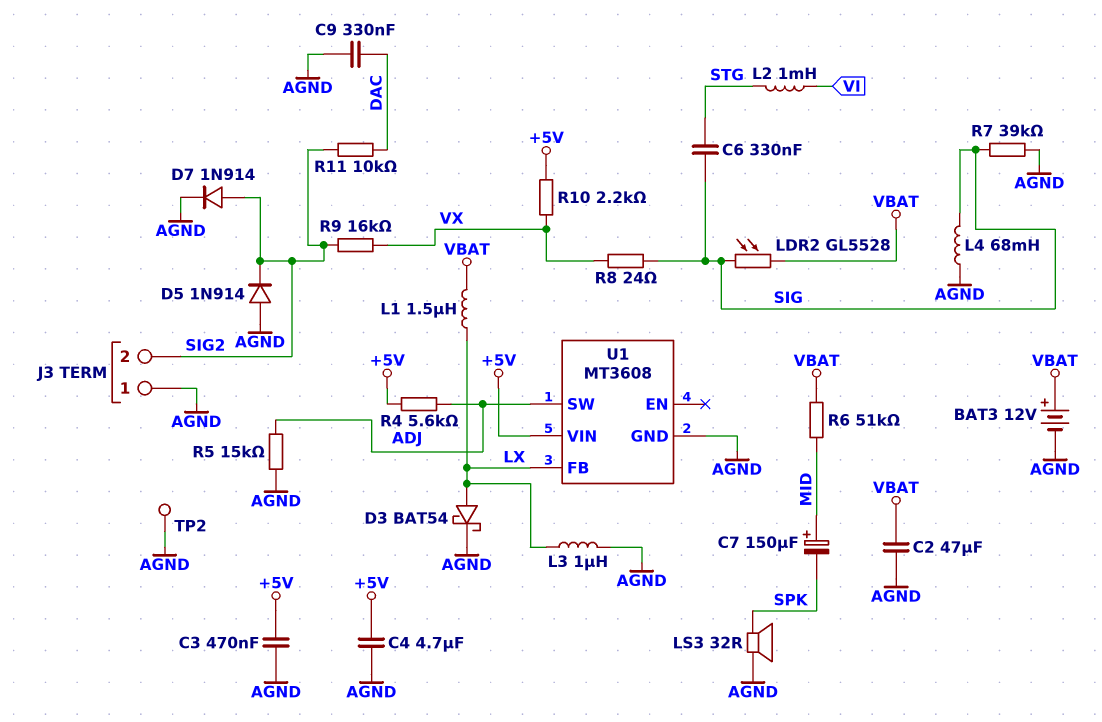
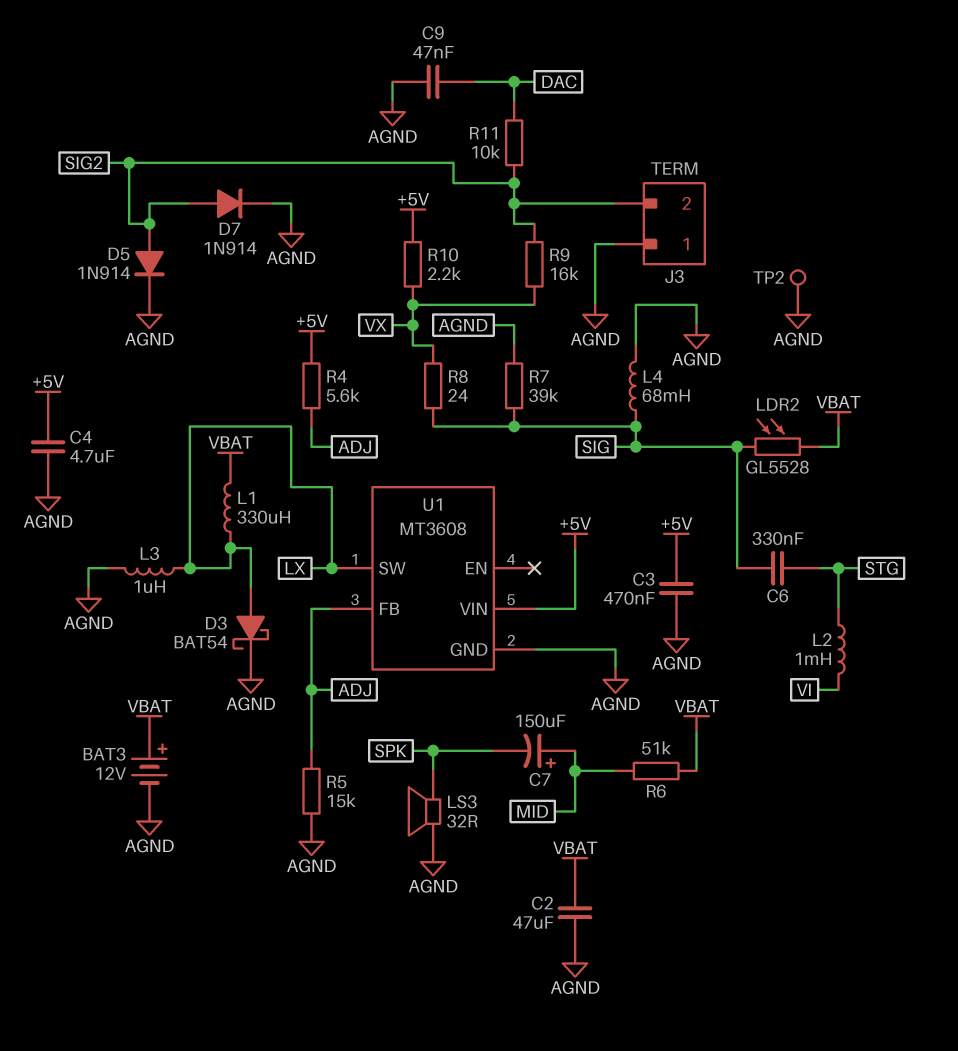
C9: 330nF (AGND, DAC) -> 47nF (AGND, DAC)
D5: diode 1N914 (A AGND, K SIG2) -> diode 1N914 (A SIG2, K AGND)
L1: 1.5uH (LX, VBAT) -> 330uH (LX, VBAT)
U1 pin FB: LX -> ADJ
U1 pin SW: ADJ -> LX

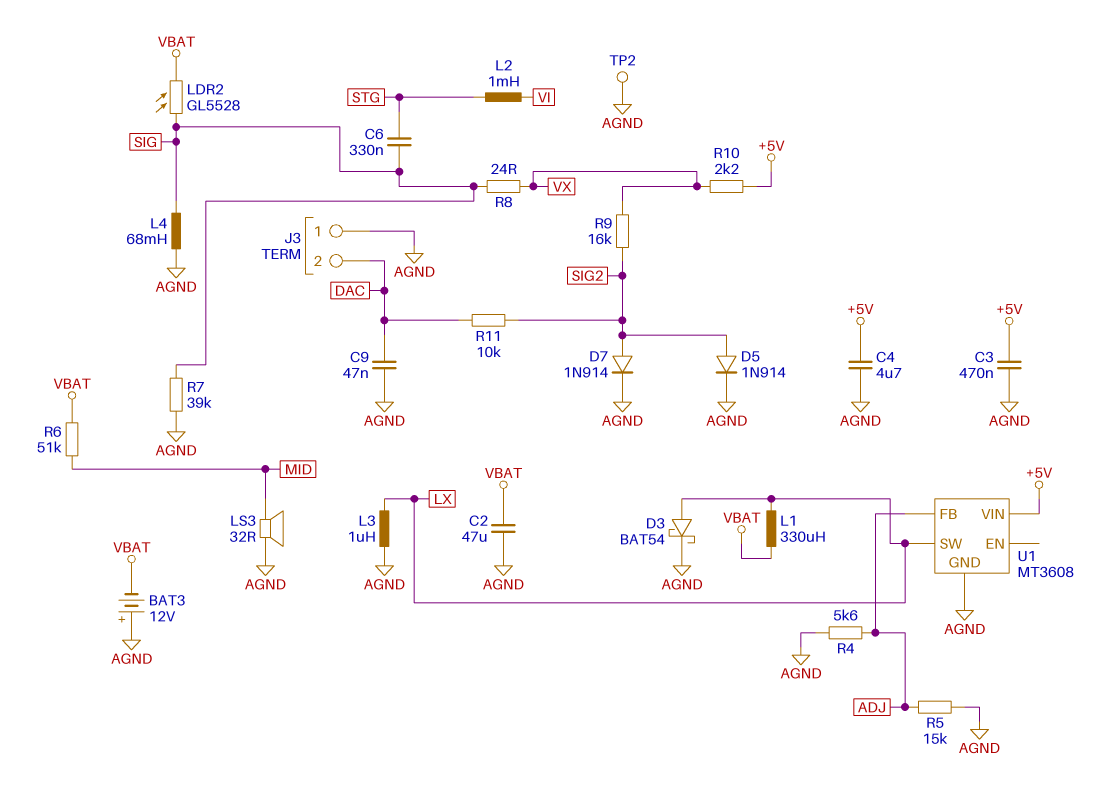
BAT3: 12V (plus VBAT, minus AGND) -> 12V (plus AGND, minus VBAT)
C7: 150uF (plus MID, minus SPK) -> none
J3 pin 2: SIG2 -> DAC
LS3: speaker 32R (AGND, SPK) -> speaker 32R (AGND, MID)
R4: 5.6k (+5V, ADJ) -> 5.6k (ADJ, AGND)

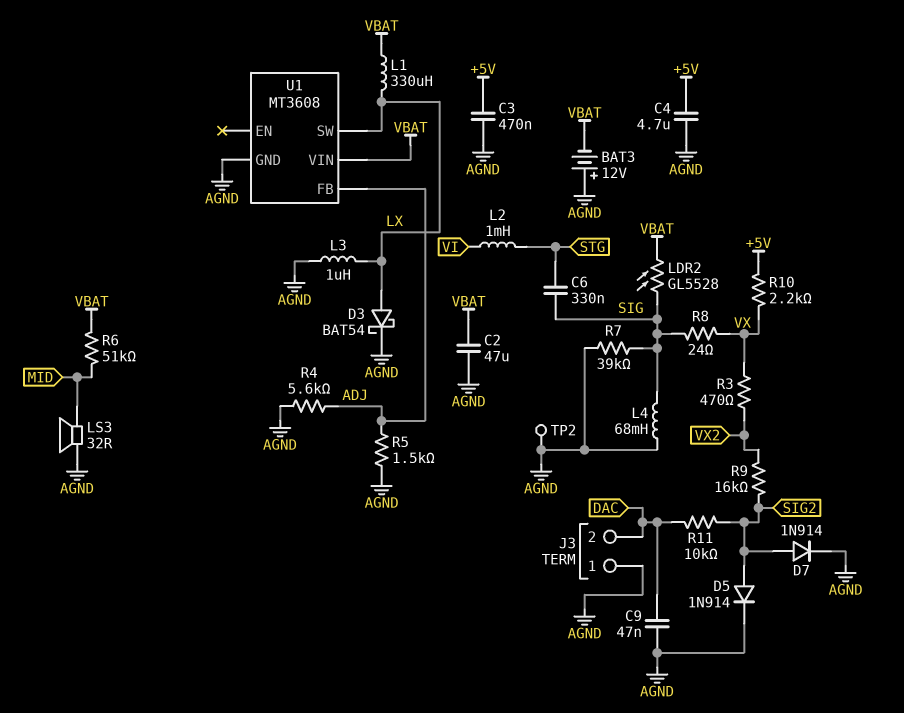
R3: none -> 470 (VX, VX2)
R5: 15k (ADJ, AGND) -> 1.5k (ADJ, AGND)
R9: 16k (SIG2, VX) -> 16k (SIG2, VX2)
U1 pin VIN: +5V -> VBAT

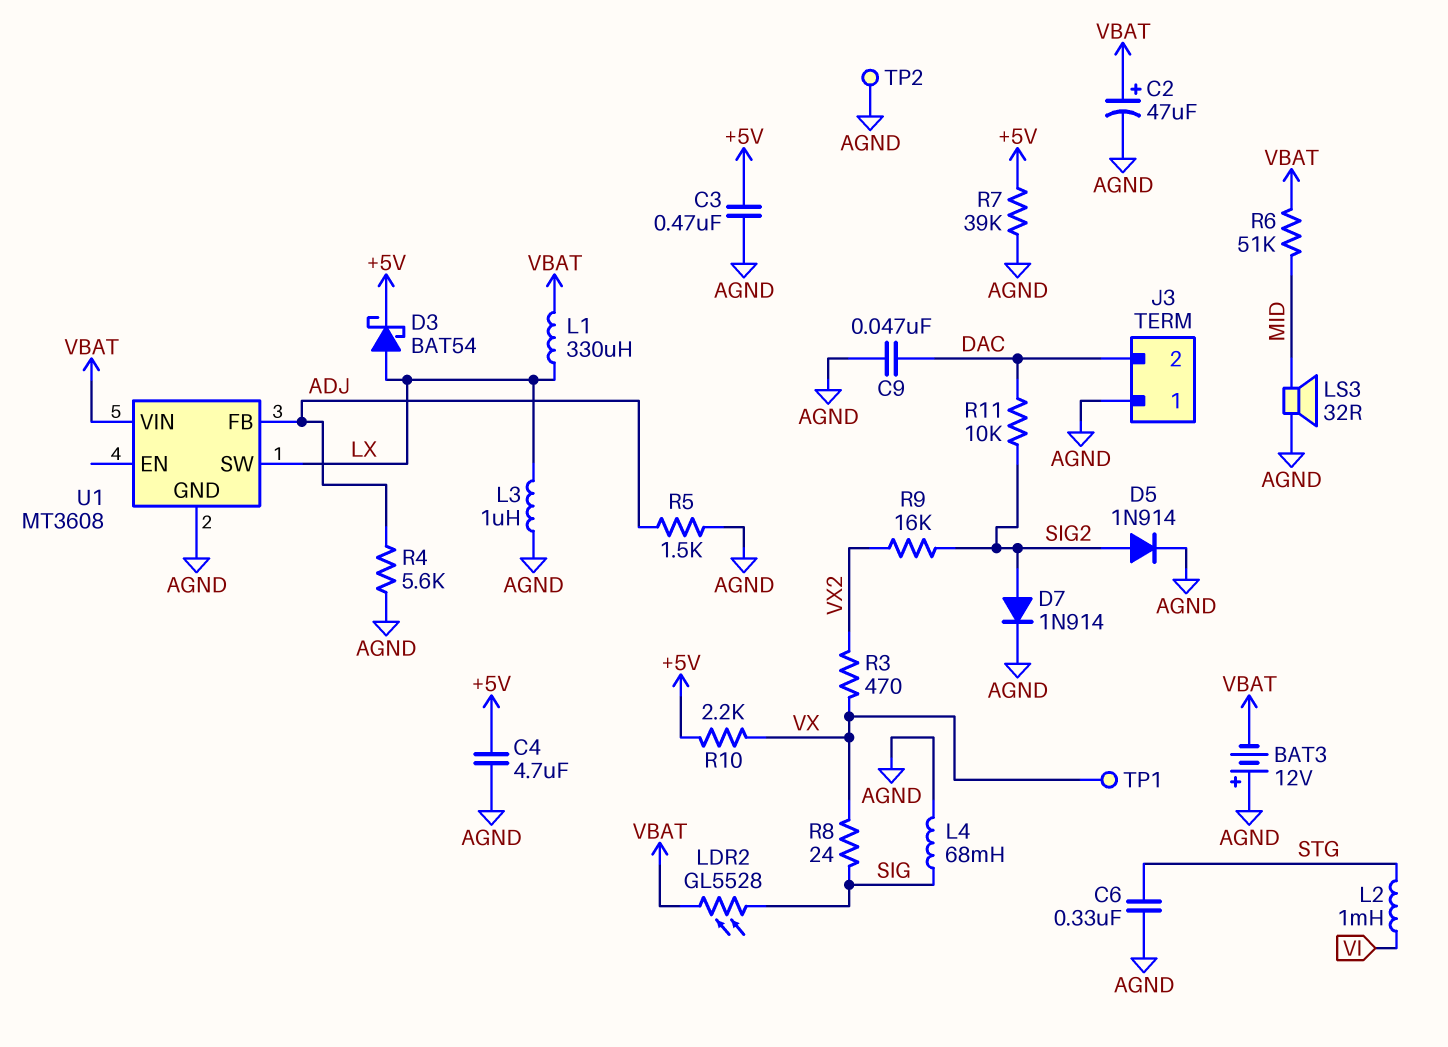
C2: 47uF (AGND, VBAT) -> 47uF (plus VBAT, minus AGND)
C6: 330nF (SIG, STG) -> 330nF (AGND, STG)
D3: schottky BAT54 (A LX, K AGND) -> schottky BAT54 (A LX, K +5V)
R7: 39k (AGND, SIG) -> 39k (+5V, AGND)
TP1: none -> test point (VX)

